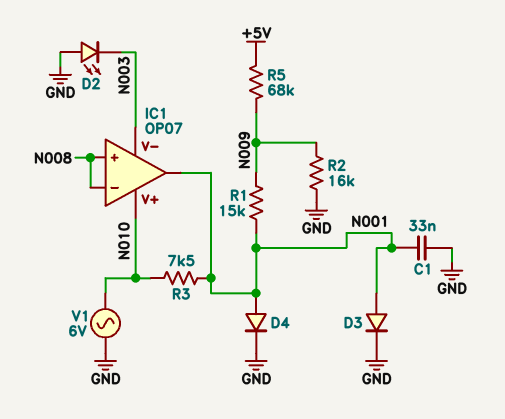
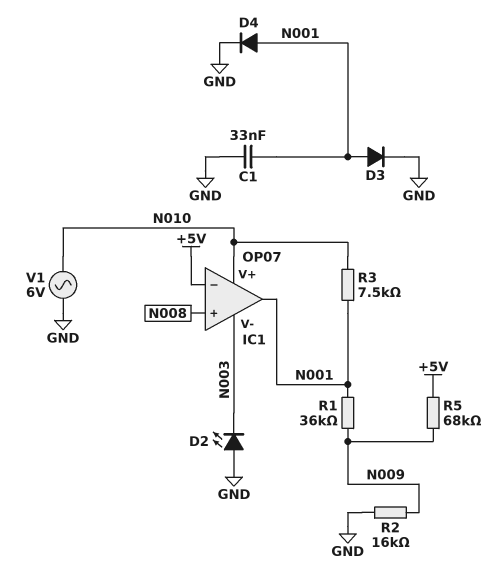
IC1 pin in-: N008 -> +5V
R1: 15k (N001, N009) -> 36k (N001, N009)

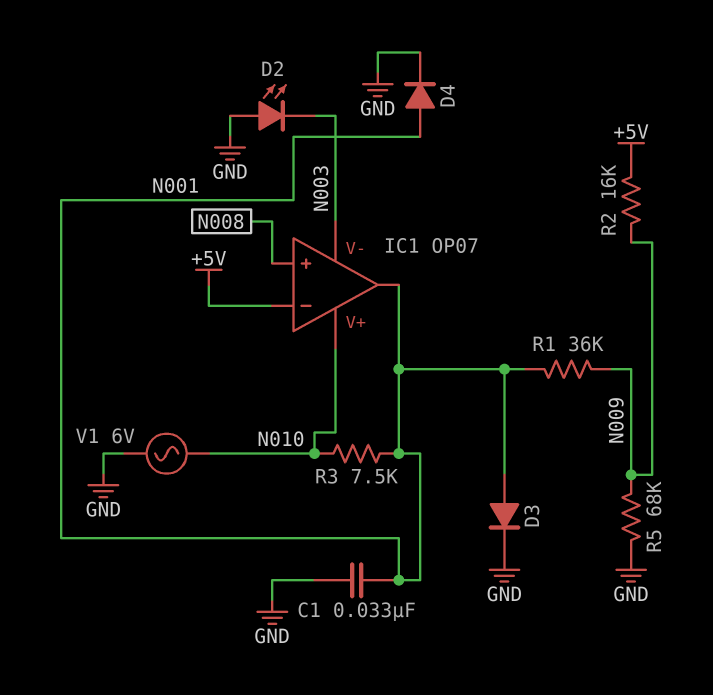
R2: 16k (GND, N009) -> 16k (+5V, N009)
R5: 68k (+5V, N009) -> 68k (GND, N009)

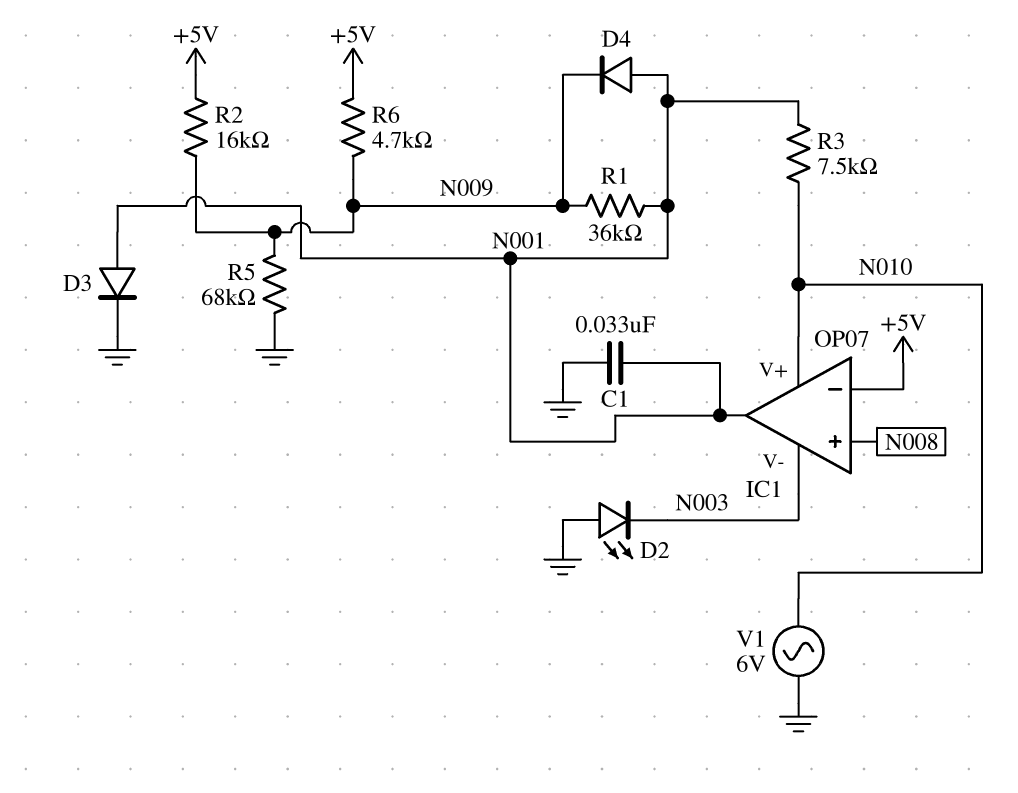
D4: diode (A N001, K GND) -> diode (A N001, K N009)
R6: none -> 4.7k (+5V, N009)

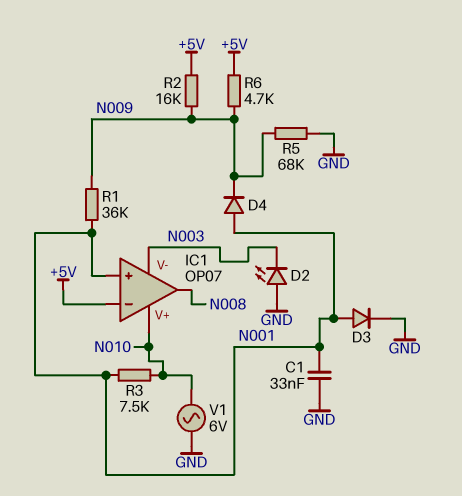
IC1 pin in+: N008 -> N001
IC1 pin out: N001 -> N008

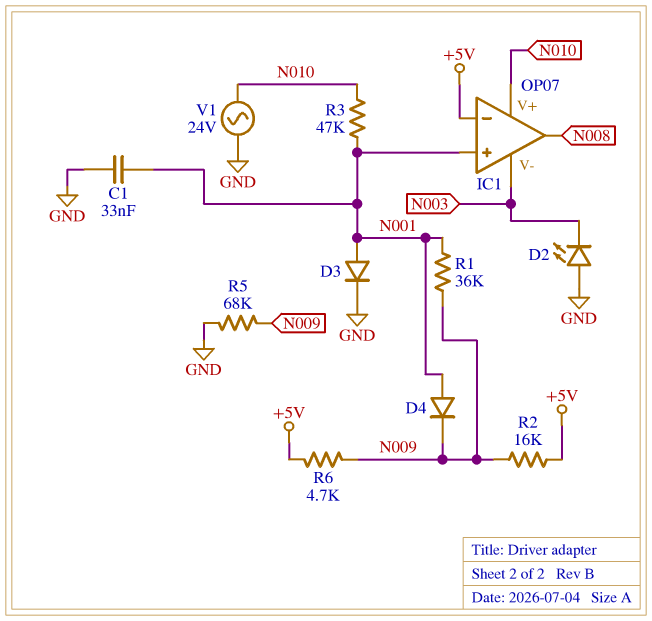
R3: 7.5k (N001, N010) -> 47k (N001, N010)
V1: AC 6V (GND, N010) -> AC 24V (GND, N010)

